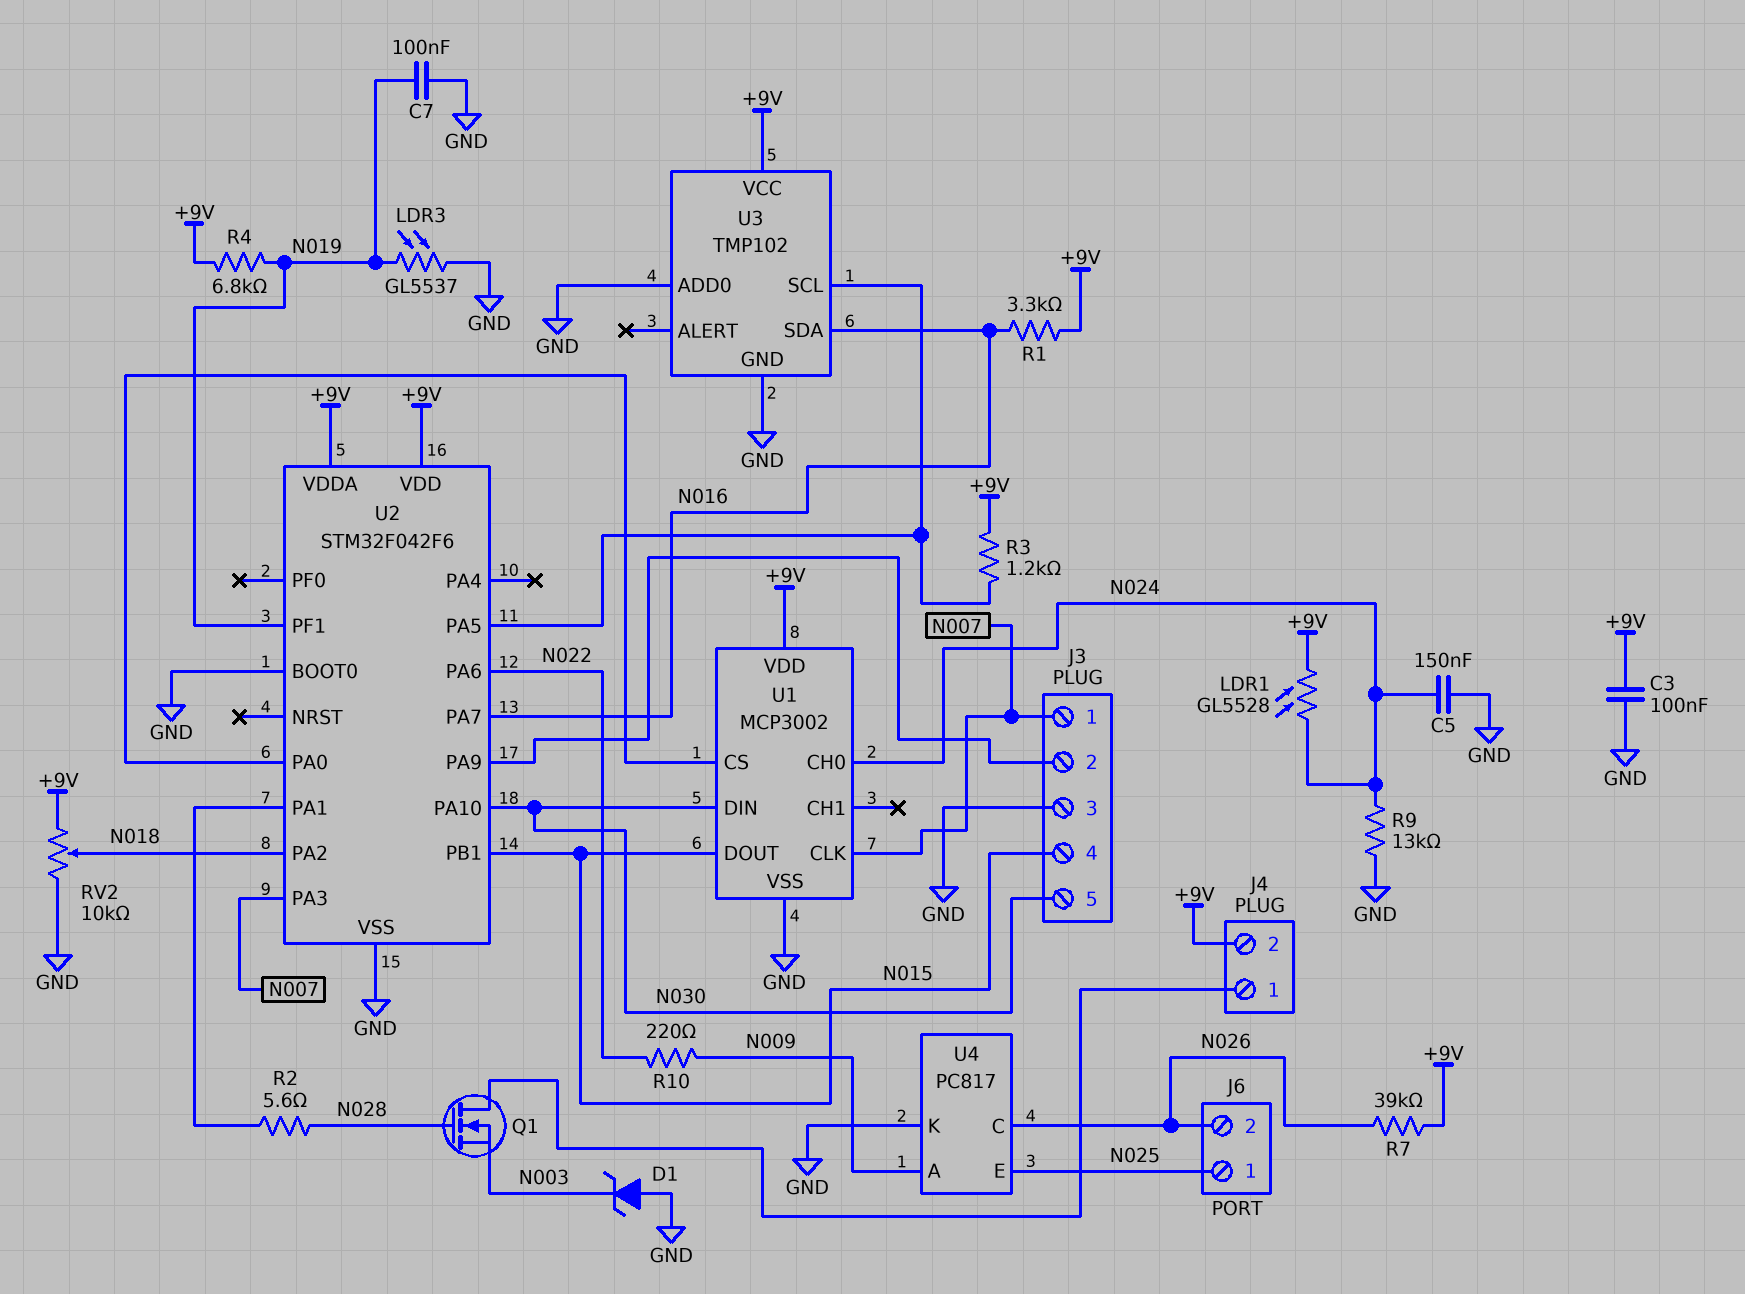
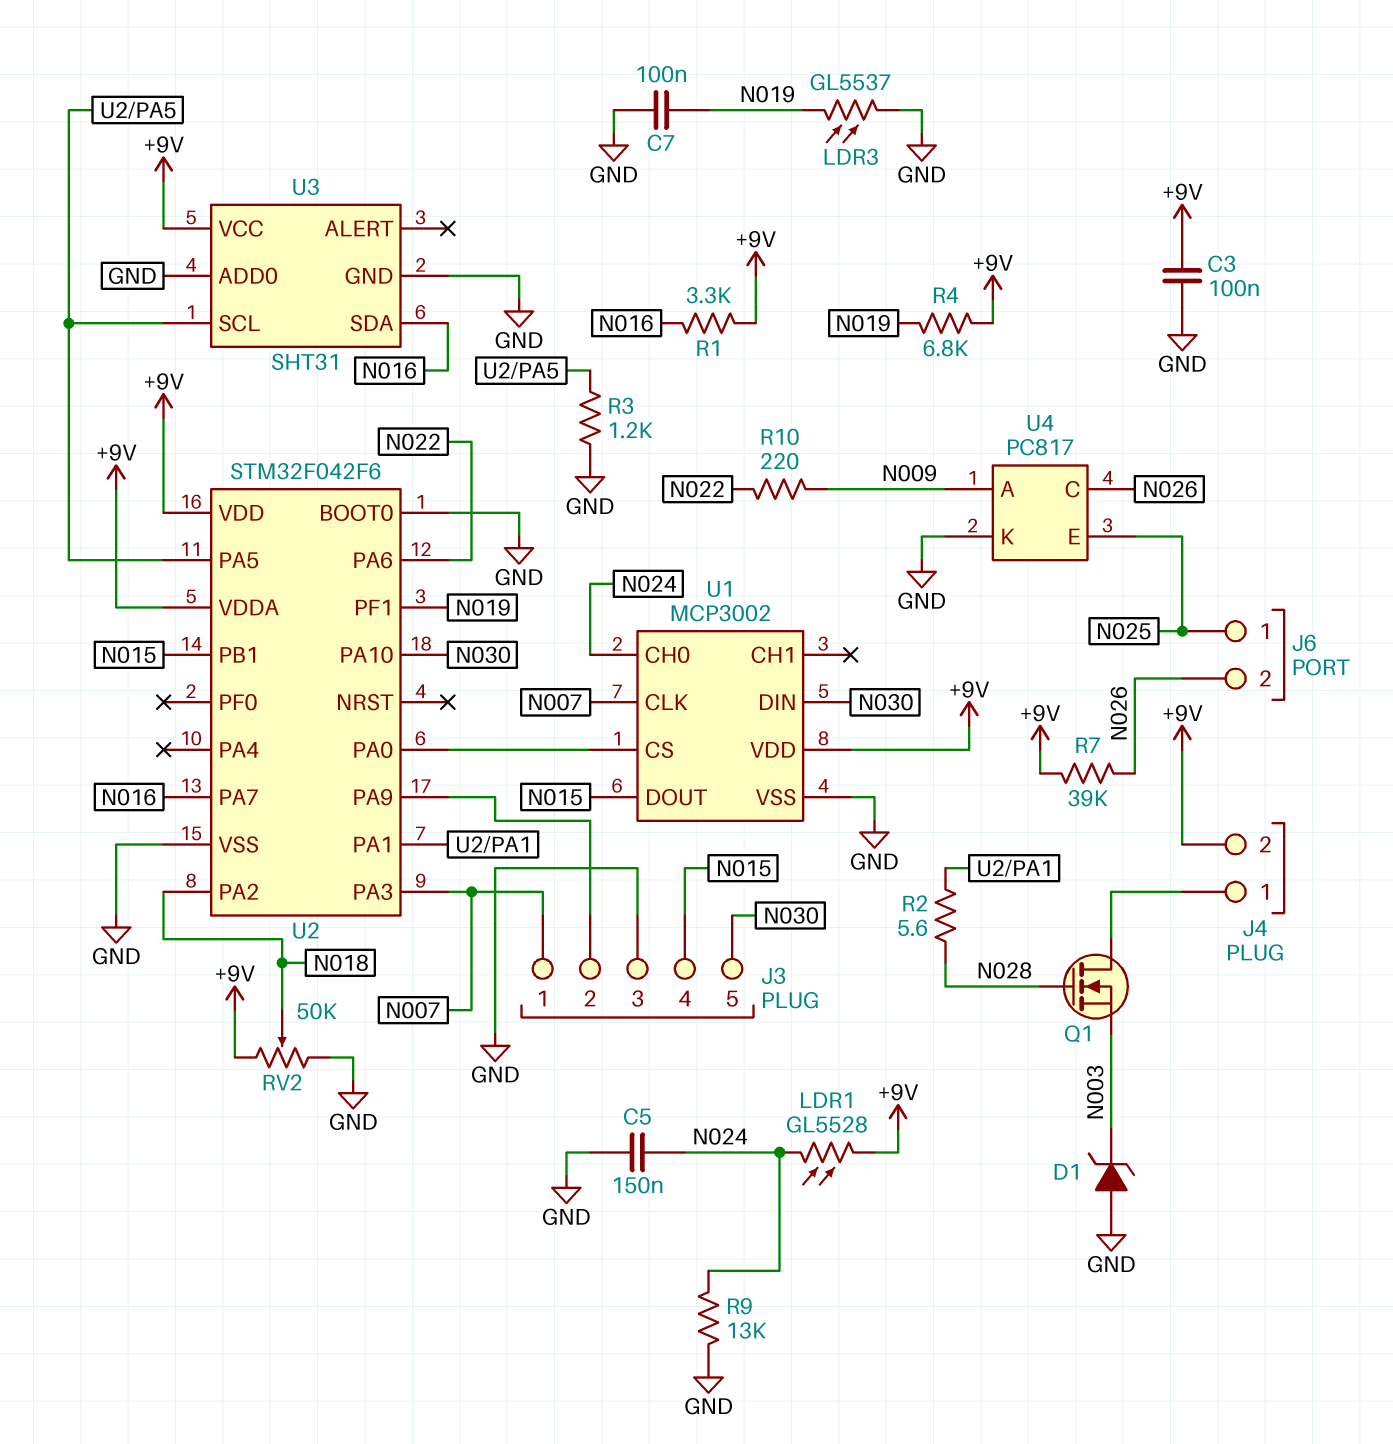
R3: 1.2k (+9V, U2/PA5) -> 1.2k (GND, U2/PA5)
RV2: 10k (+9V, GND, wiper N018) -> 50k (+9V, GND, wiper N018)
U3: TMP102 -> SHT31

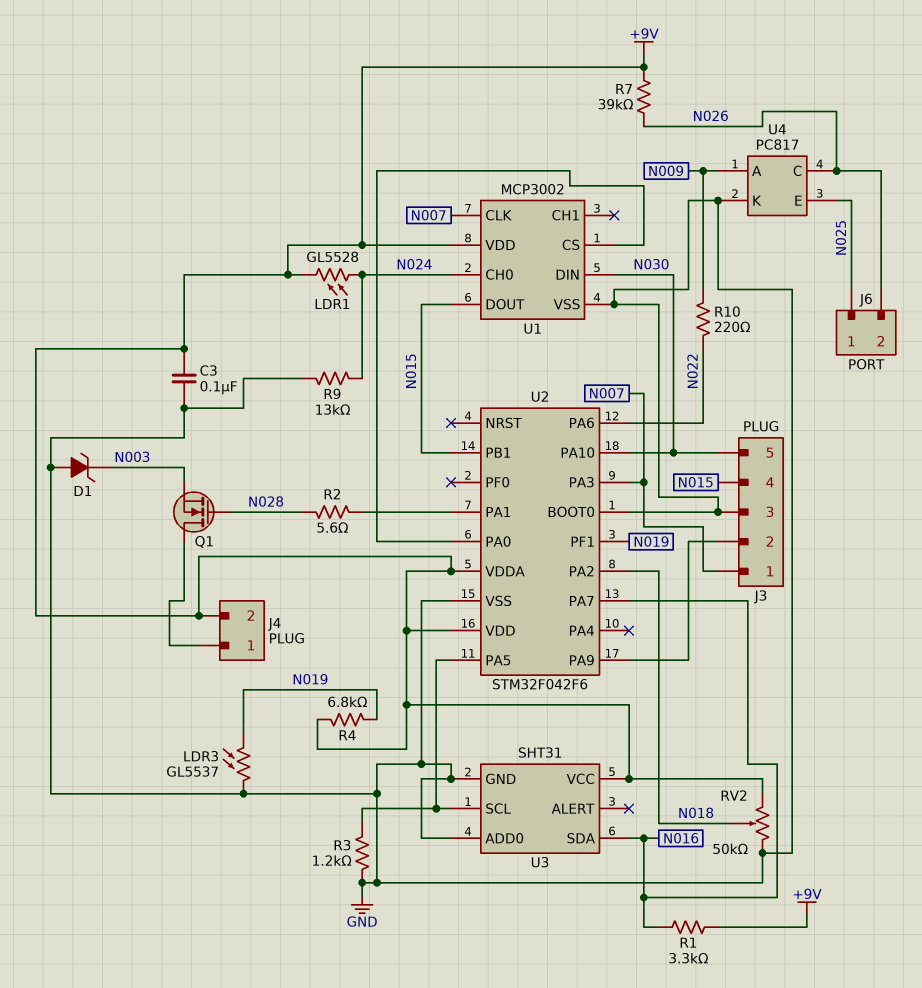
C5: 150nF (GND, N024) -> none
C7: 100nF (GND, N019) -> none

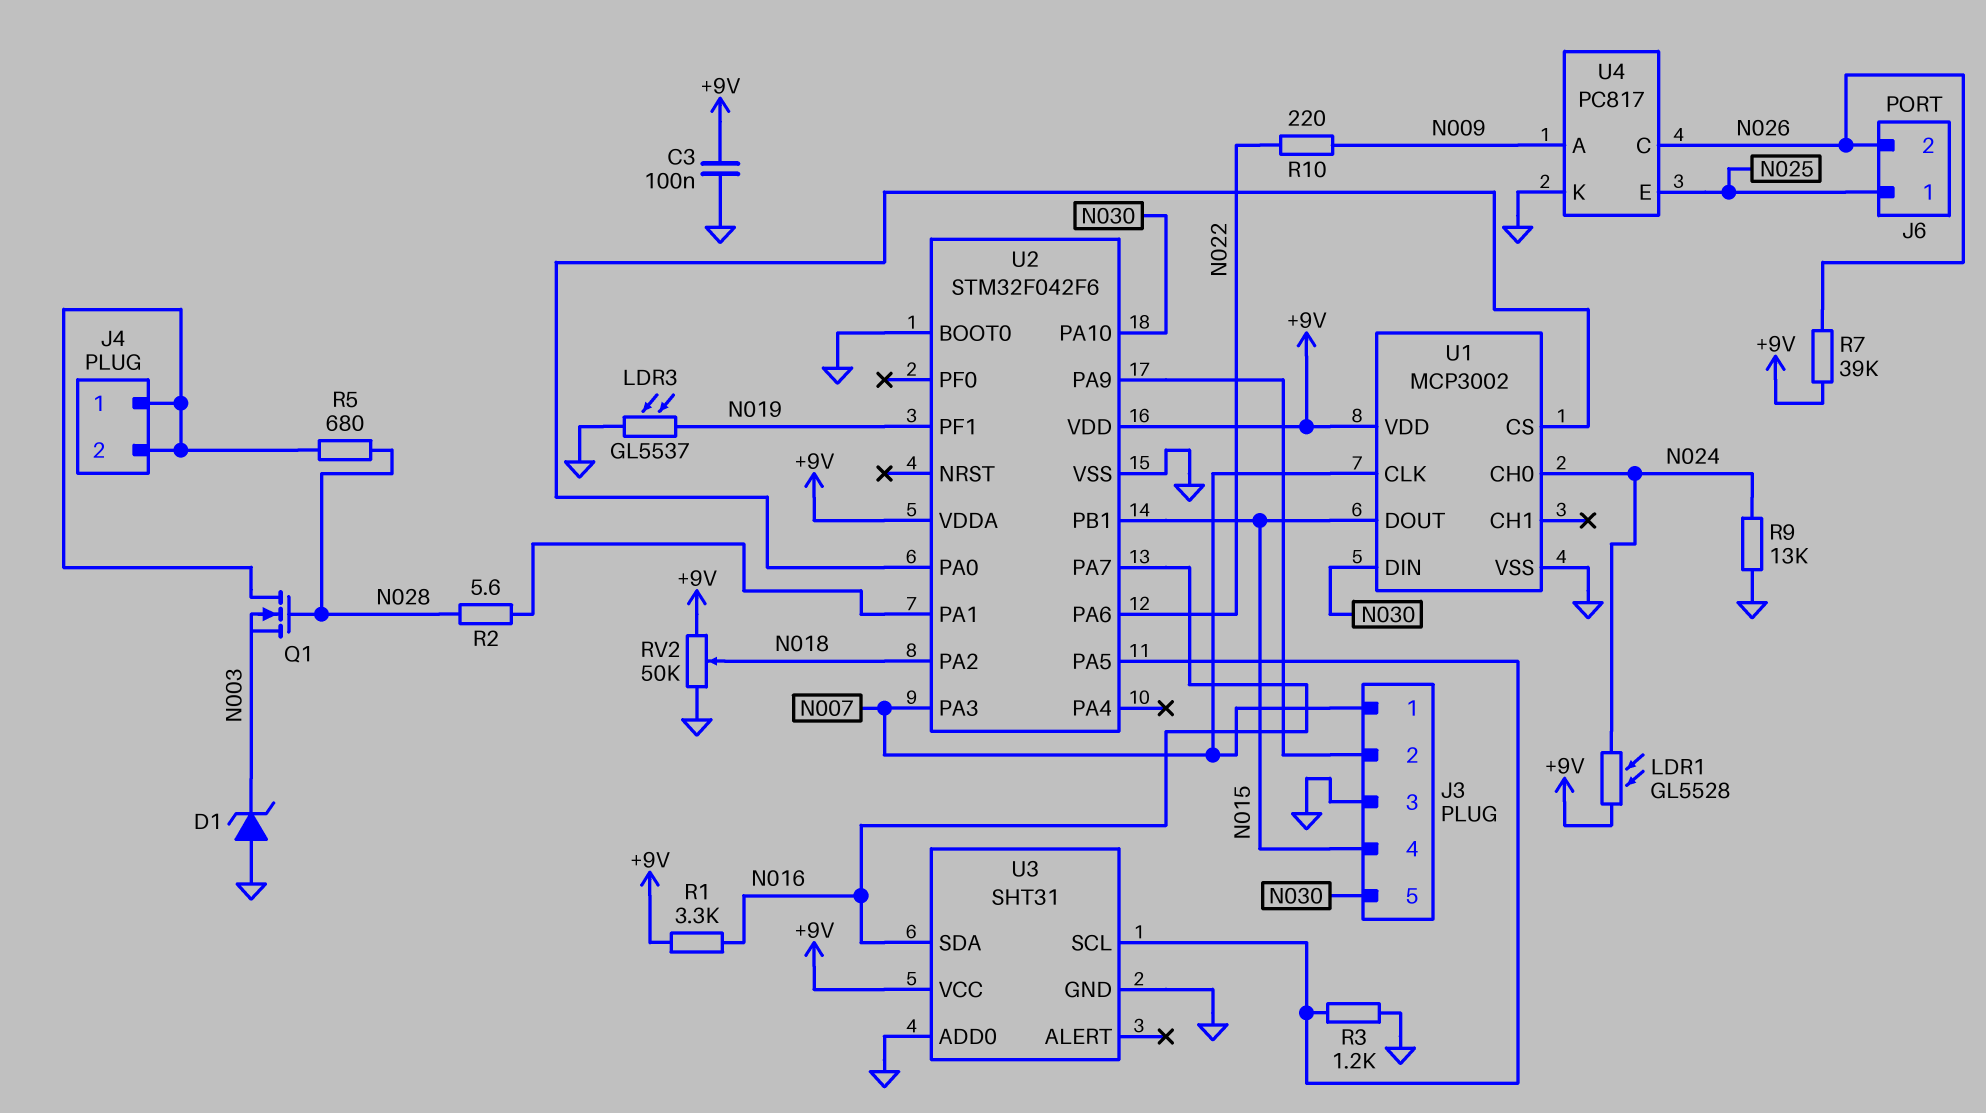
J4 pin 2: +9V -> J4/1
R4: 6.8k (+9V, N019) -> none
R5: none -> 680 (J4/1, N028)

